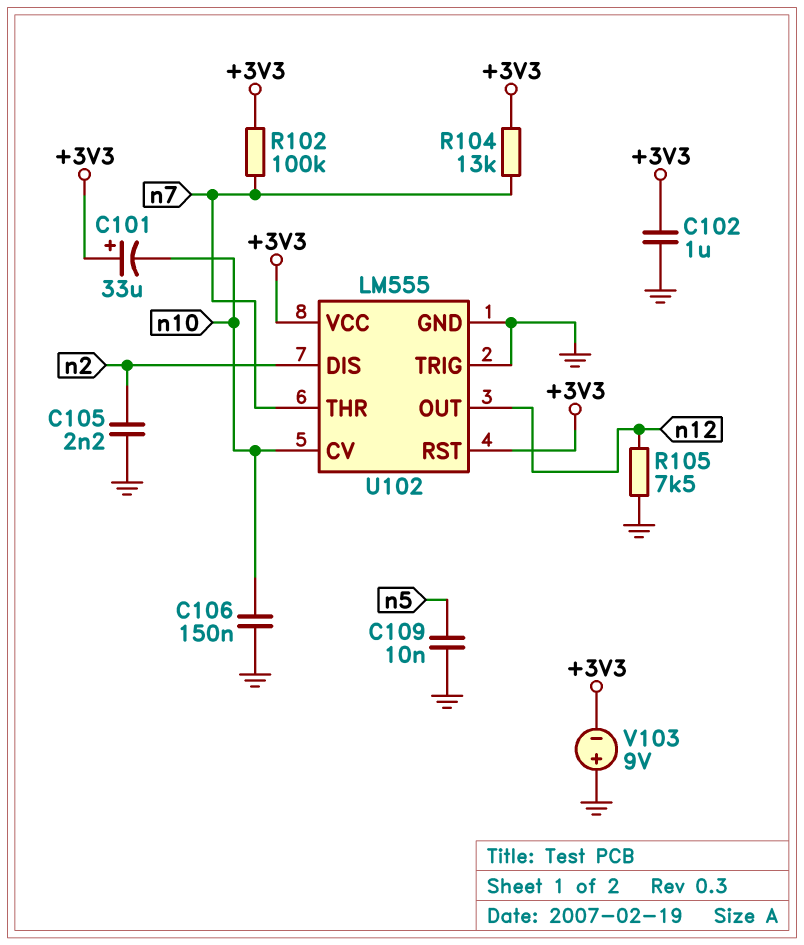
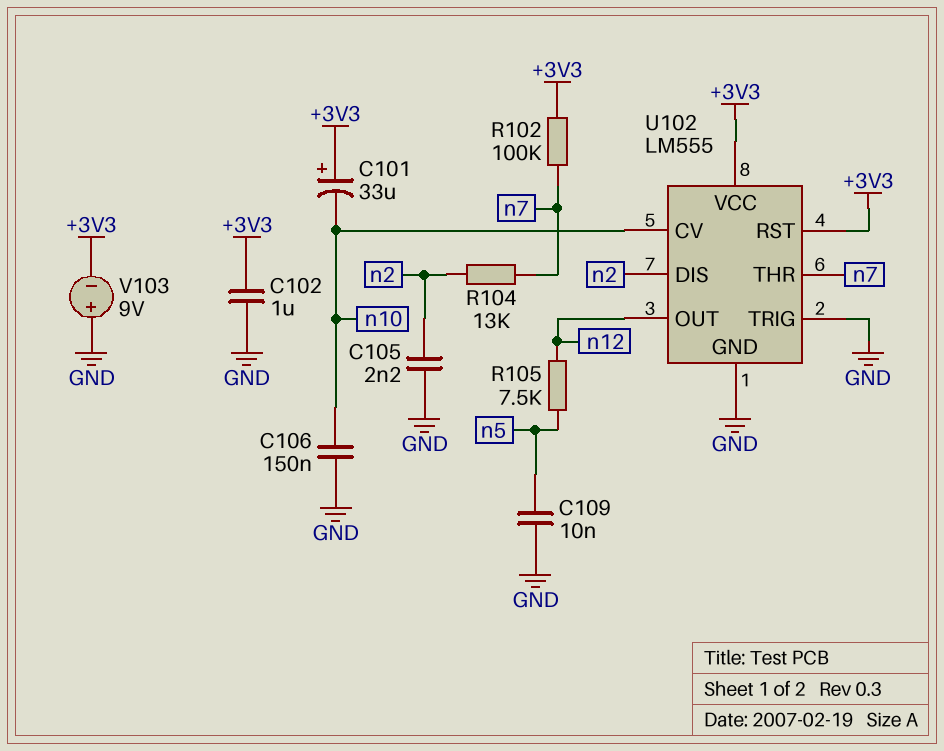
R104: 13k (+3V3, n7) -> 13k (n2, n7)
R105: 7.5k (GND, n12) -> 7.5k (n5, n12)

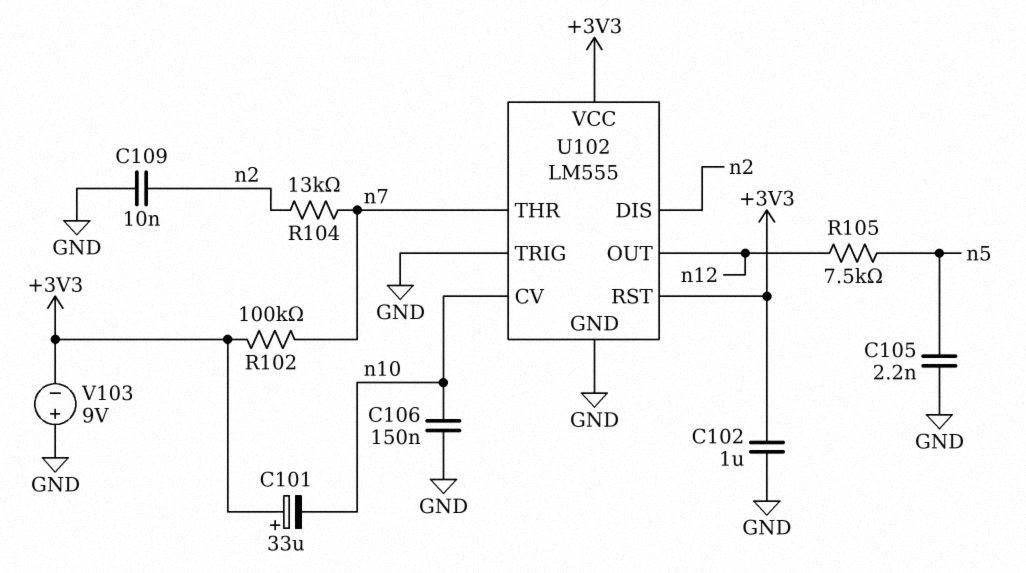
C105: 2.2nF (GND, n2) -> 2.2nF (GND, n5)
C109: 10nF (GND, n5) -> 10nF (GND, n2)

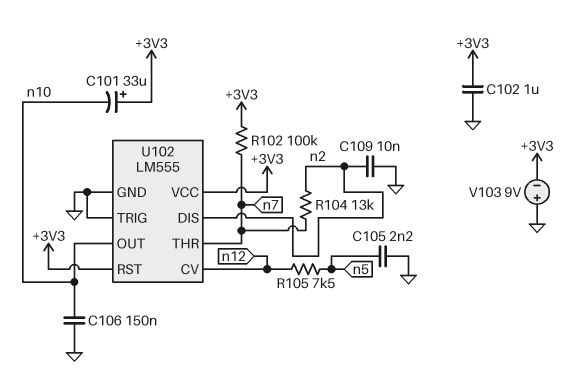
U102 pin CV: n10 -> n12
U102 pin OUT: n12 -> n10

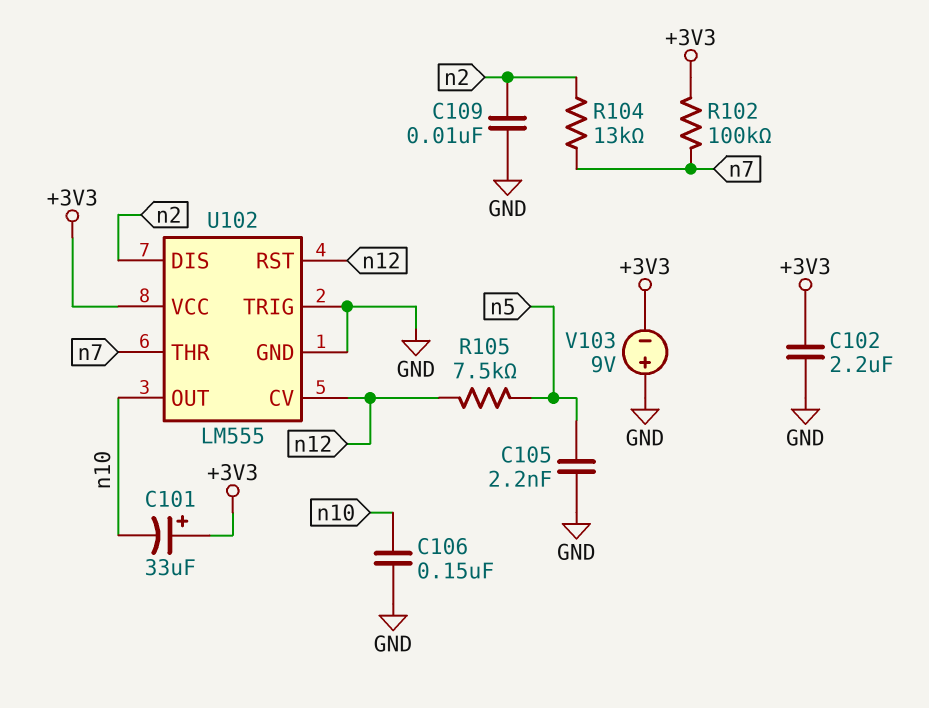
C102: 1uF (+3V3, GND) -> 2.2uF (+3V3, GND)
U102 pin RST: +3V3 -> n12

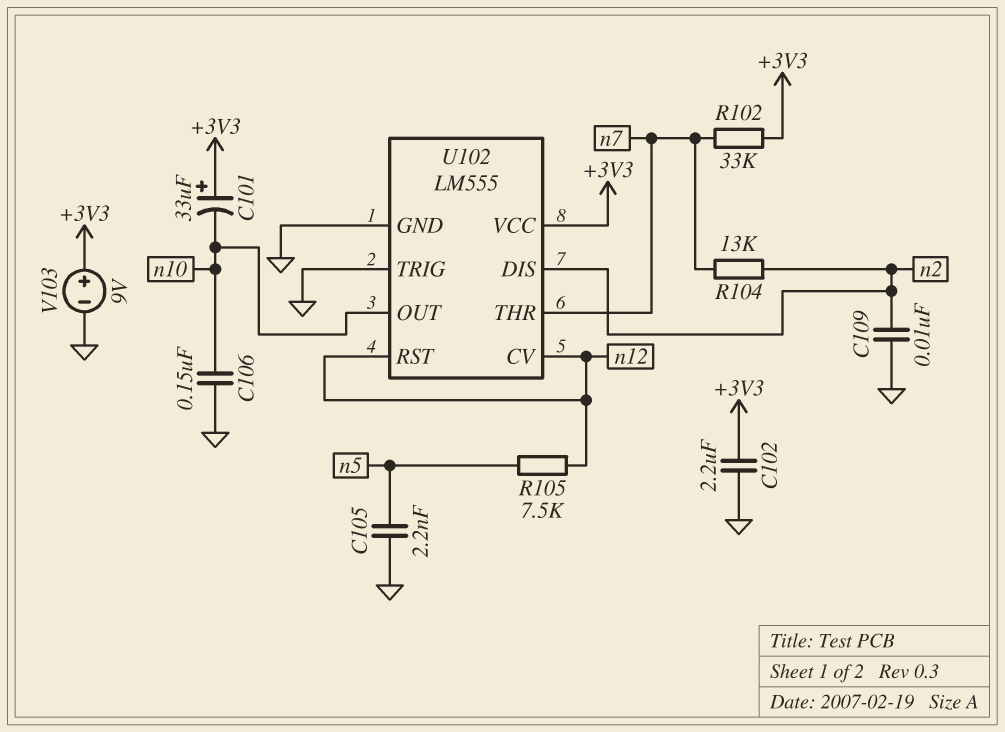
R102: 100k (+3V3, n7) -> 33k (+3V3, n7)
V103: 9V (plus GND, minus +3V3) -> 9V (plus +3V3, minus GND)

